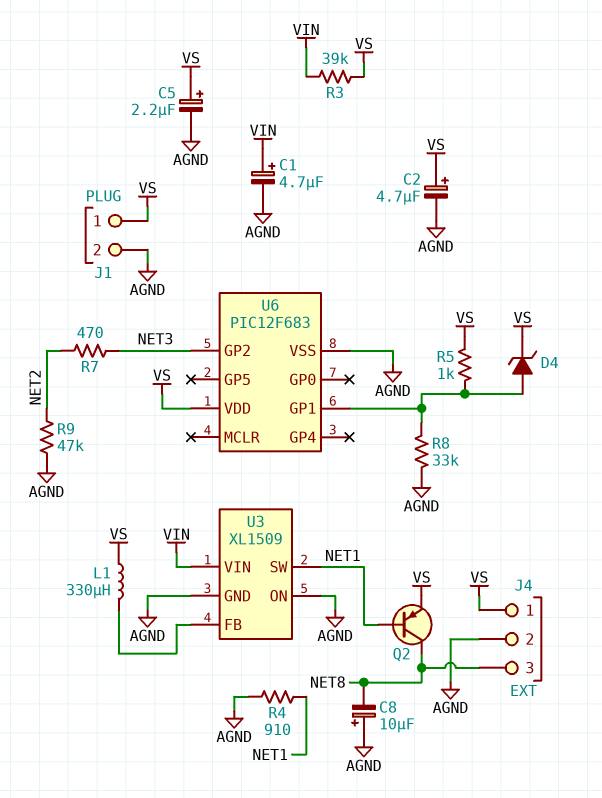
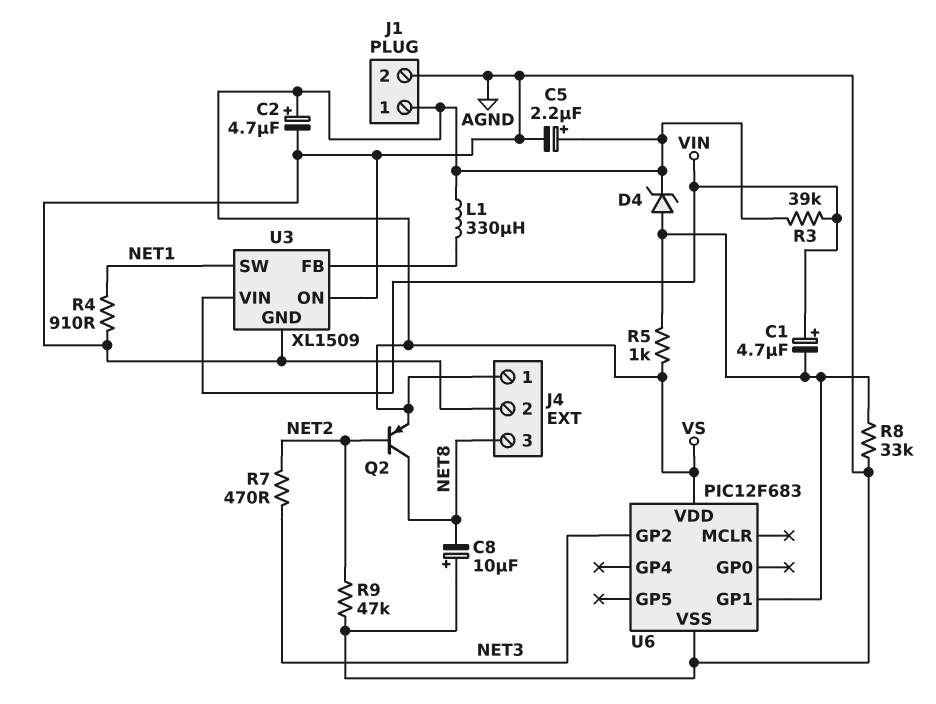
C1: 4.7uF (plus VIN, minus AGND) -> 4.7uF (plus VIN, minus U6/GP1)
Q2: PNP (B NET1, C NET8, E VS) -> PNP (B NET2, C NET8, E VS)

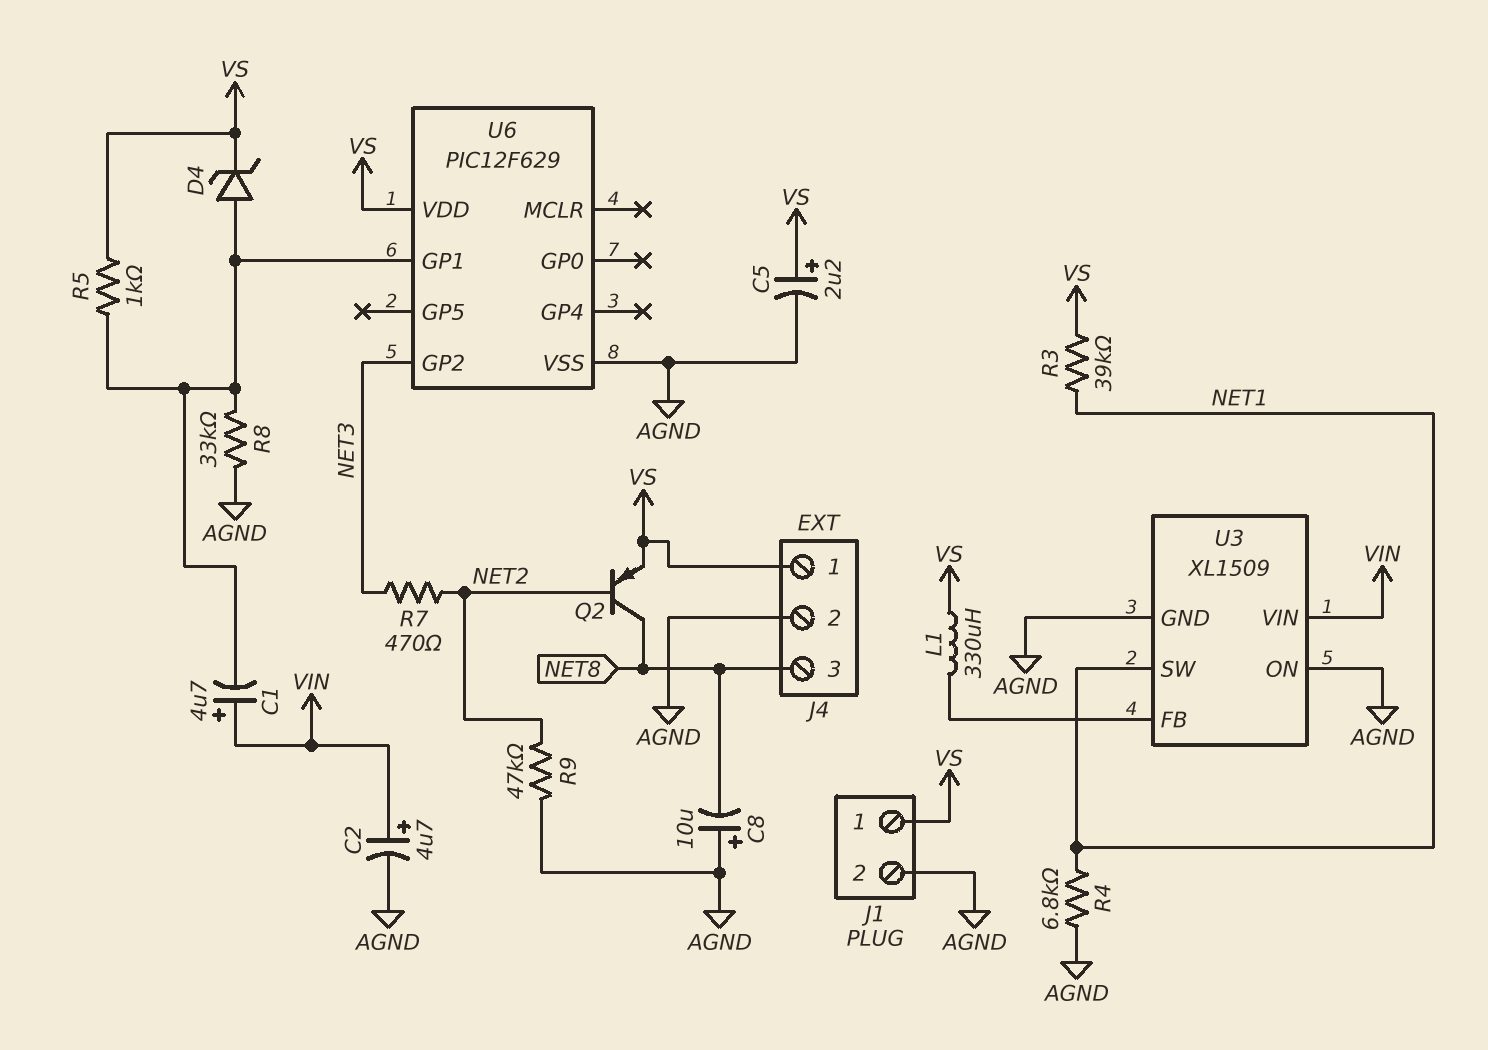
C2: 4.7uF (plus VS, minus AGND) -> 4.7uF (plus VIN, minus AGND)
R3: 39k (VIN, VS) -> 39k (NET1, VS)
R4: 910 (AGND, NET1) -> 6.8k (AGND, NET1)
U6: PIC12F683 -> PIC12F629

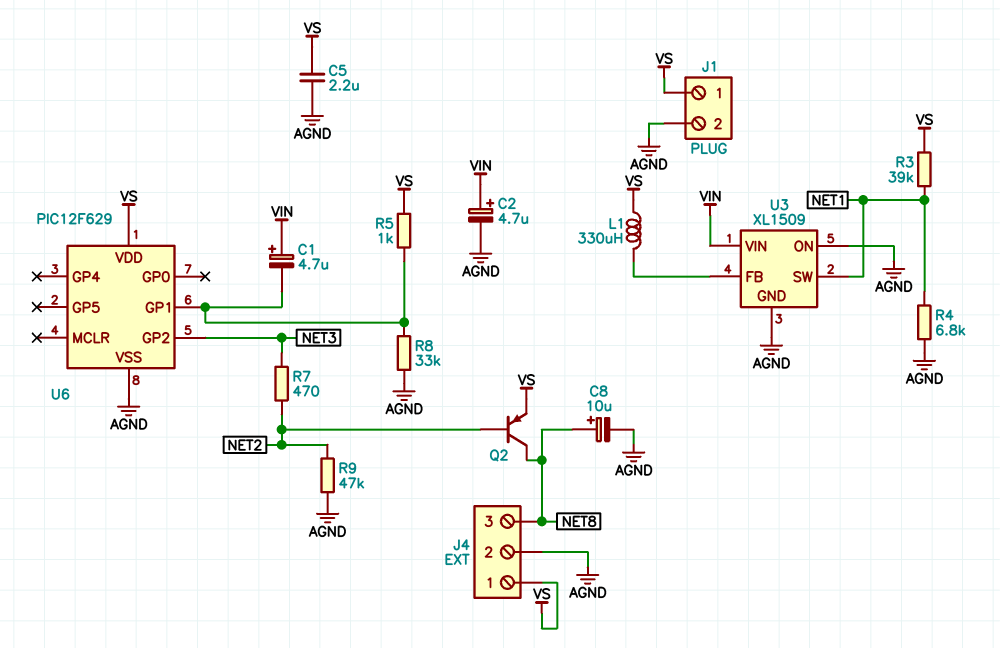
C5: 2.2uF (plus VS, minus AGND) -> 2.2uF (AGND, VS)
C8: 10uF (plus AGND, minus NET8) -> 10uF (plus NET8, minus AGND)
D4: zener (A U6/GP1, K VS) -> none

